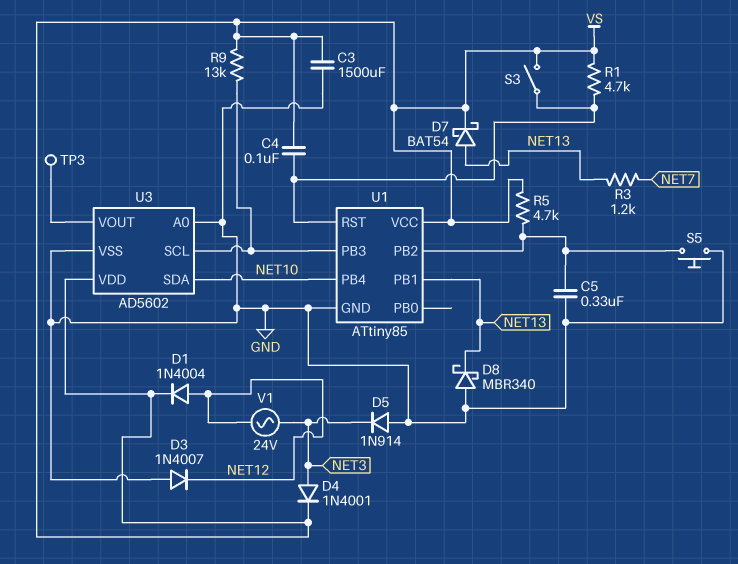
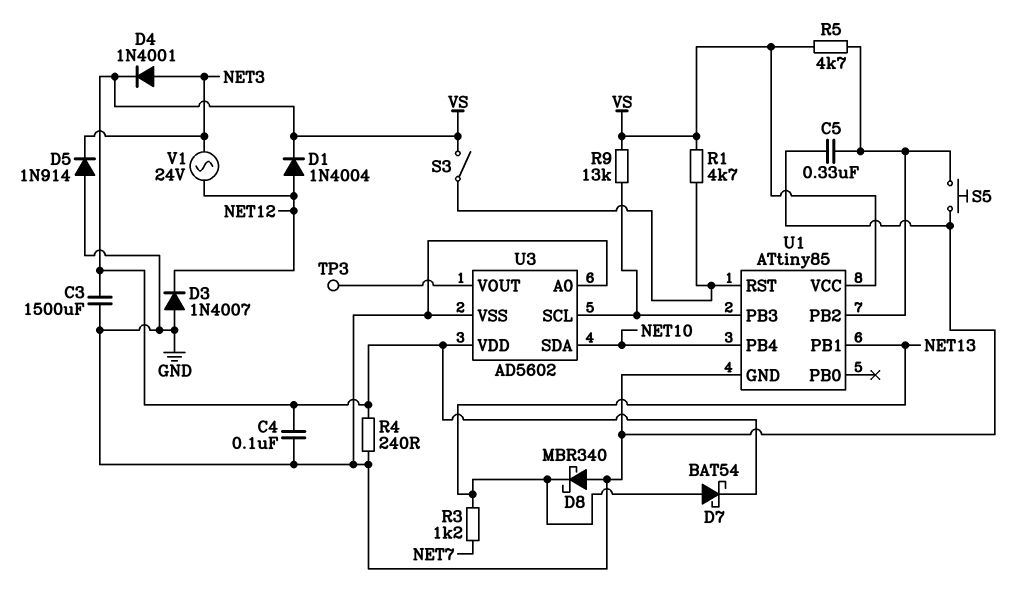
C4: 100nF (U1/RST, VS) -> 100nF (GND, VS)
R4: none -> 240 (GND, VS)

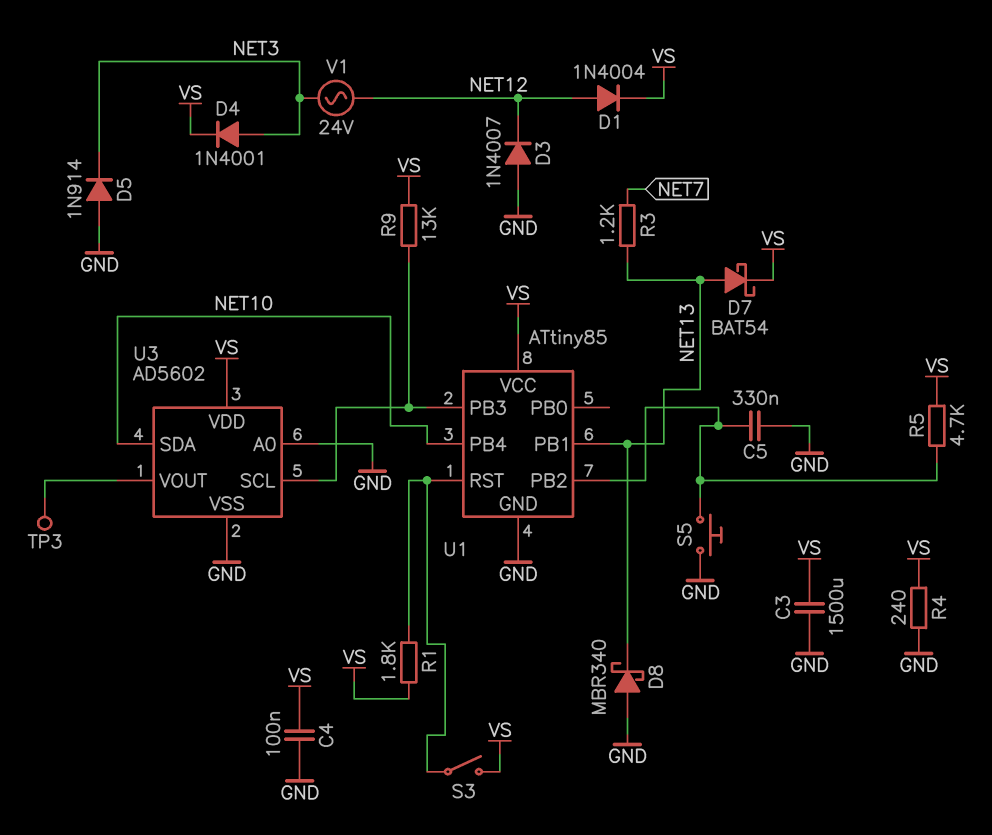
R1: 4.7k (U1/RST, VS) -> 1.8k (U1/RST, VS)

